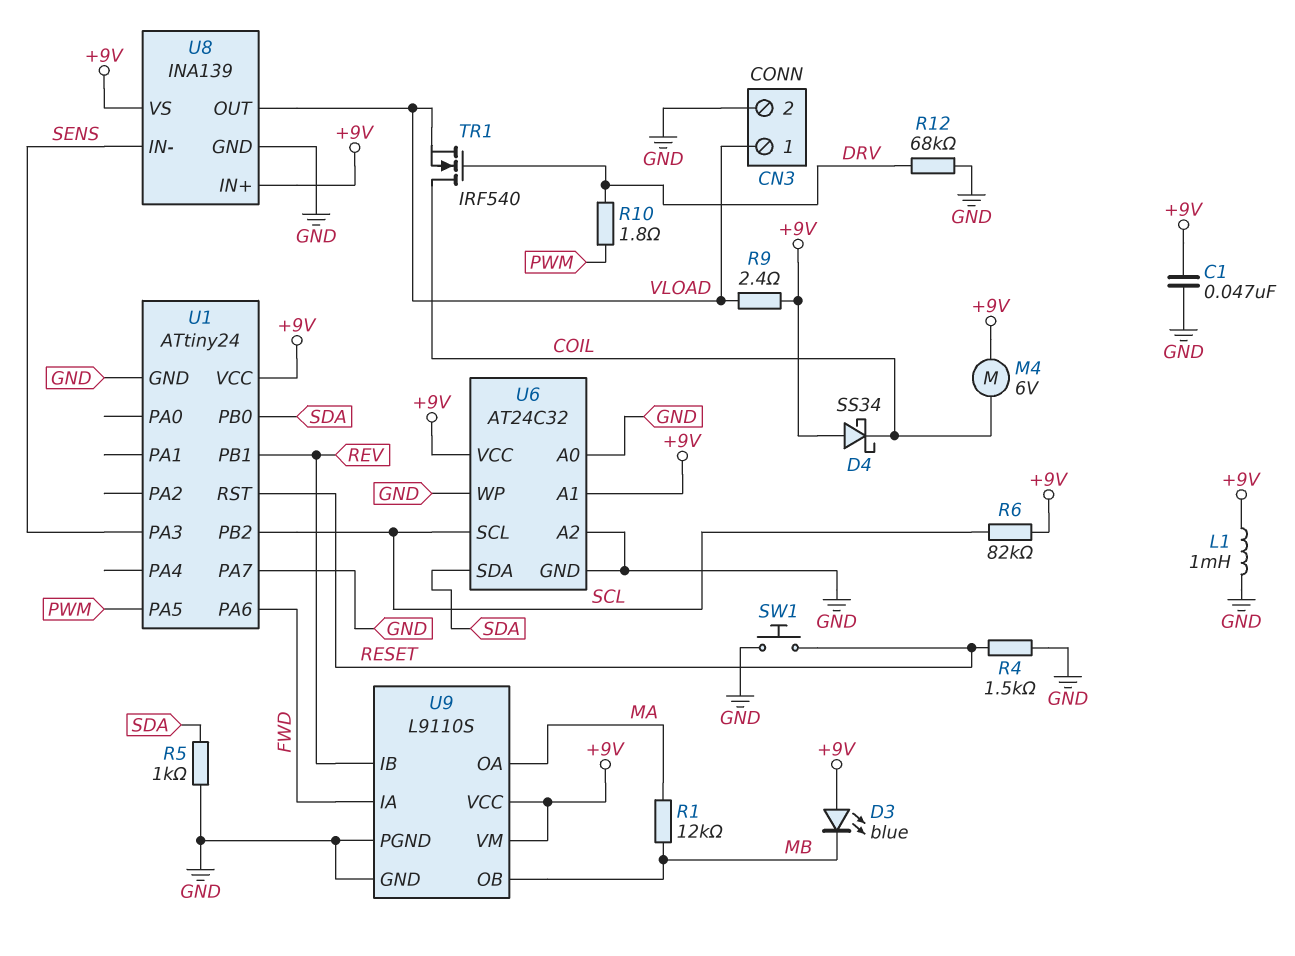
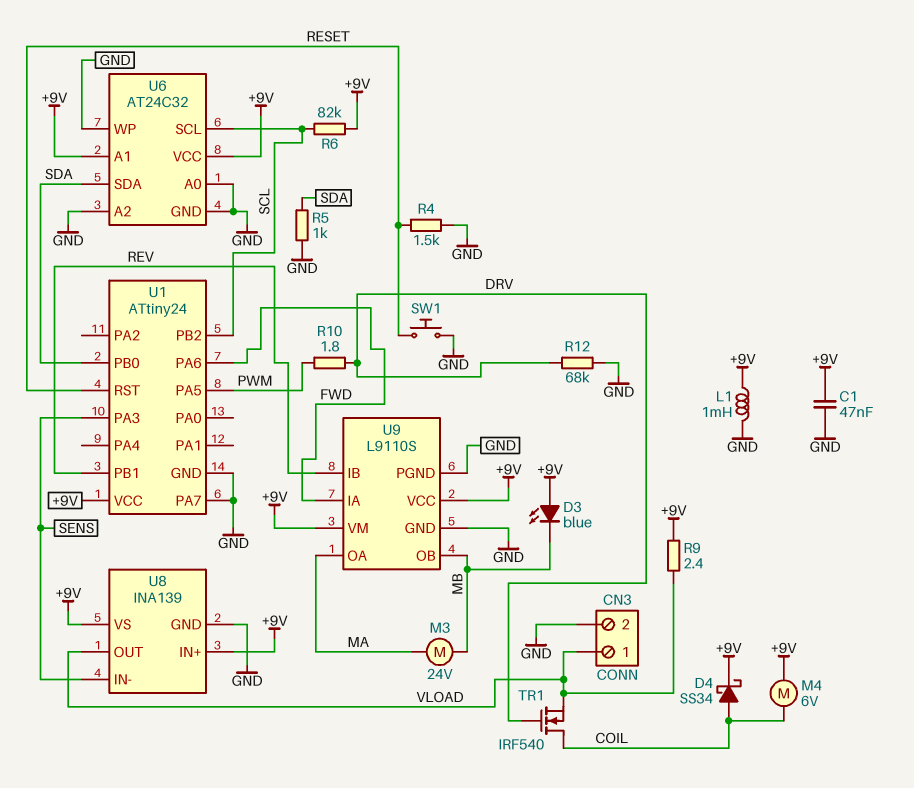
D4: schottky SS34 (A +9V, K COIL) -> schottky SS34 (A COIL, K +9V)
M3: none -> motor 24V (MA, MB)
R1: 12k (MA, MB) -> none

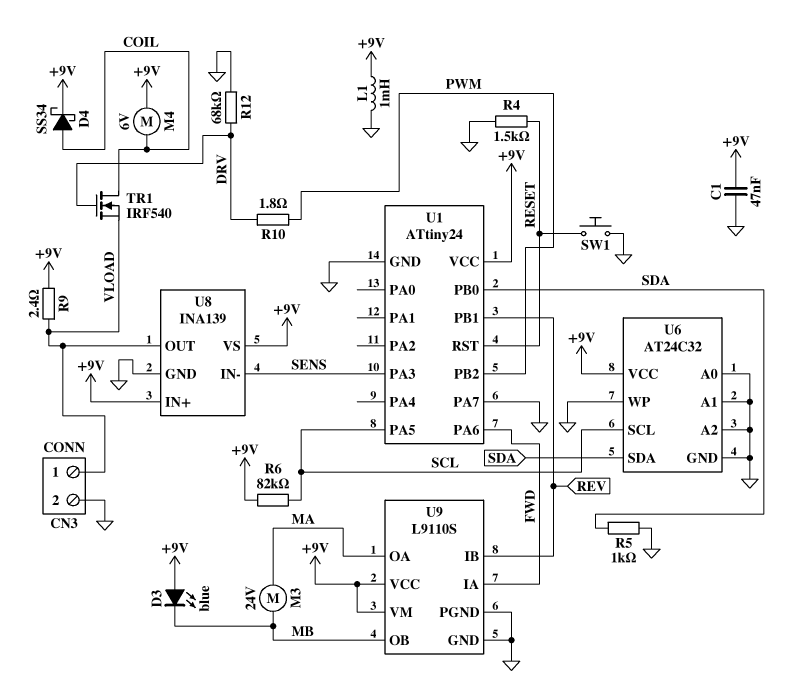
U1 pin PA5: PWM -> SCL
U1 pin PB2: SCL -> PWM
U6 pin A1: +9V -> GND

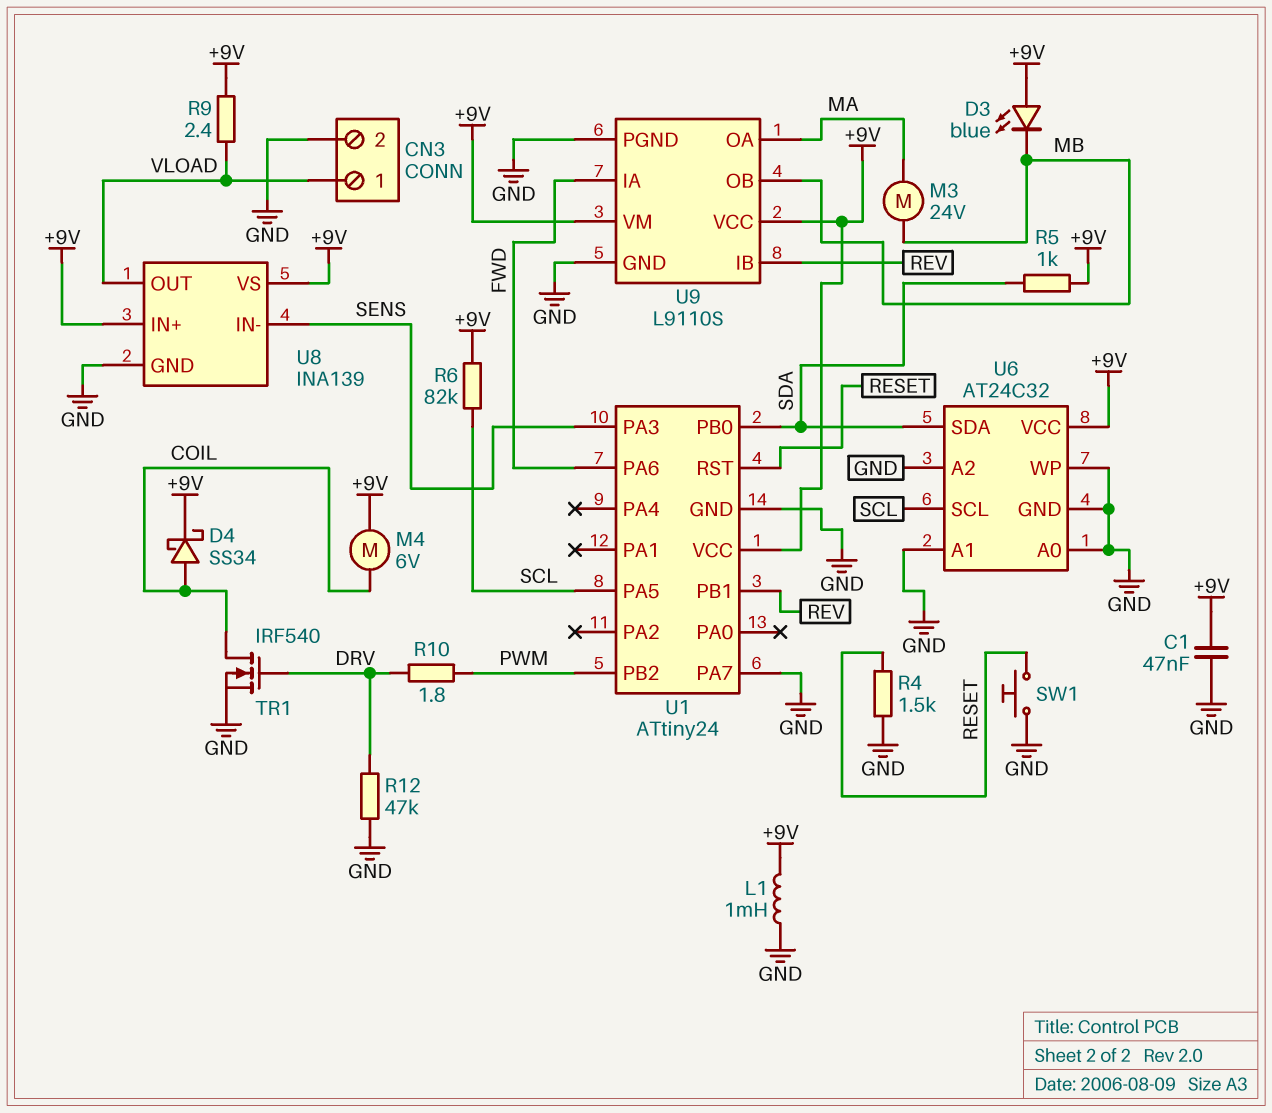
R5: 1k (GND, SDA) -> 1k (+9V, SDA)
R12: 68k (DRV, GND) -> 47k (DRV, GND)
TR1: NMOS IRF540 (G DRV, D COIL, S VLOAD) -> NMOS IRF540 (G DRV, D COIL, S GND)

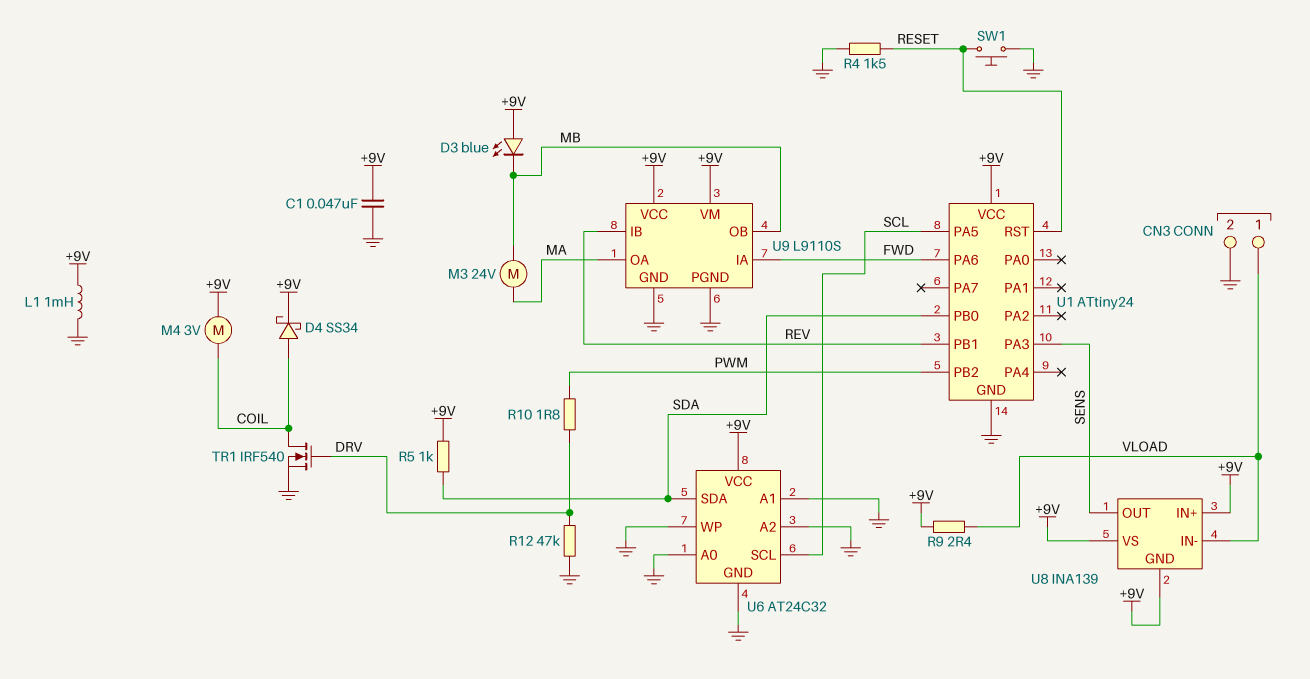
M4: motor 6V (+9V, COIL) -> motor 3V (+9V, COIL)
R6: 82k (+9V, SCL) -> none
U1 pin PA7: GND -> none
U8 pin GND: GND -> +9V
U8 pin IN-: SENS -> VLOAD
U8 pin OUT: VLOAD -> SENS

